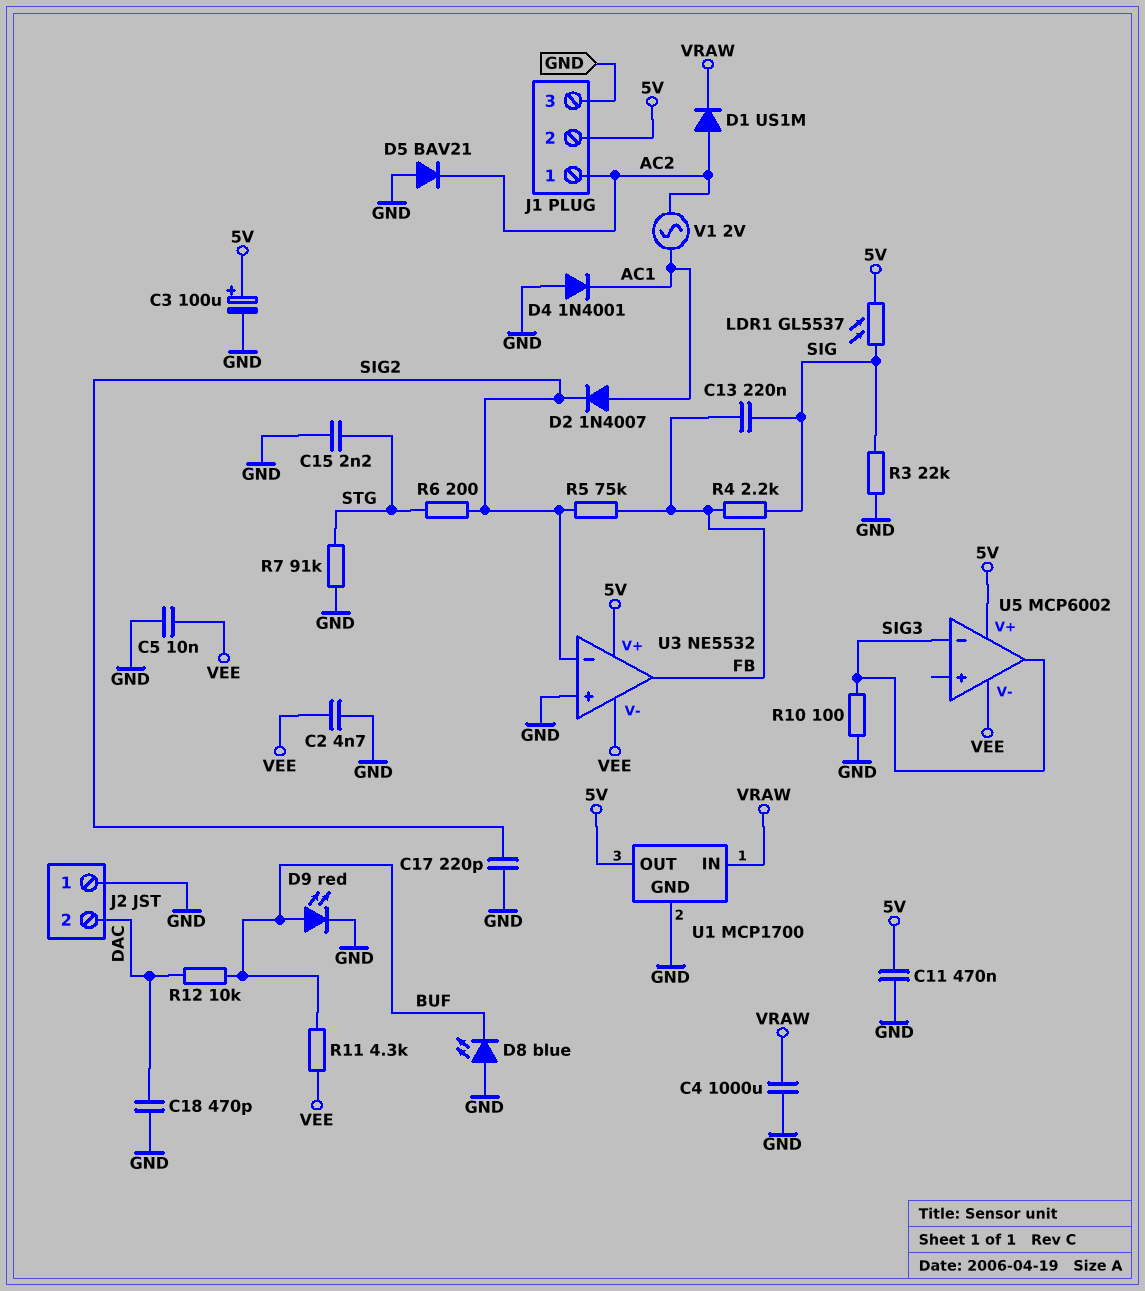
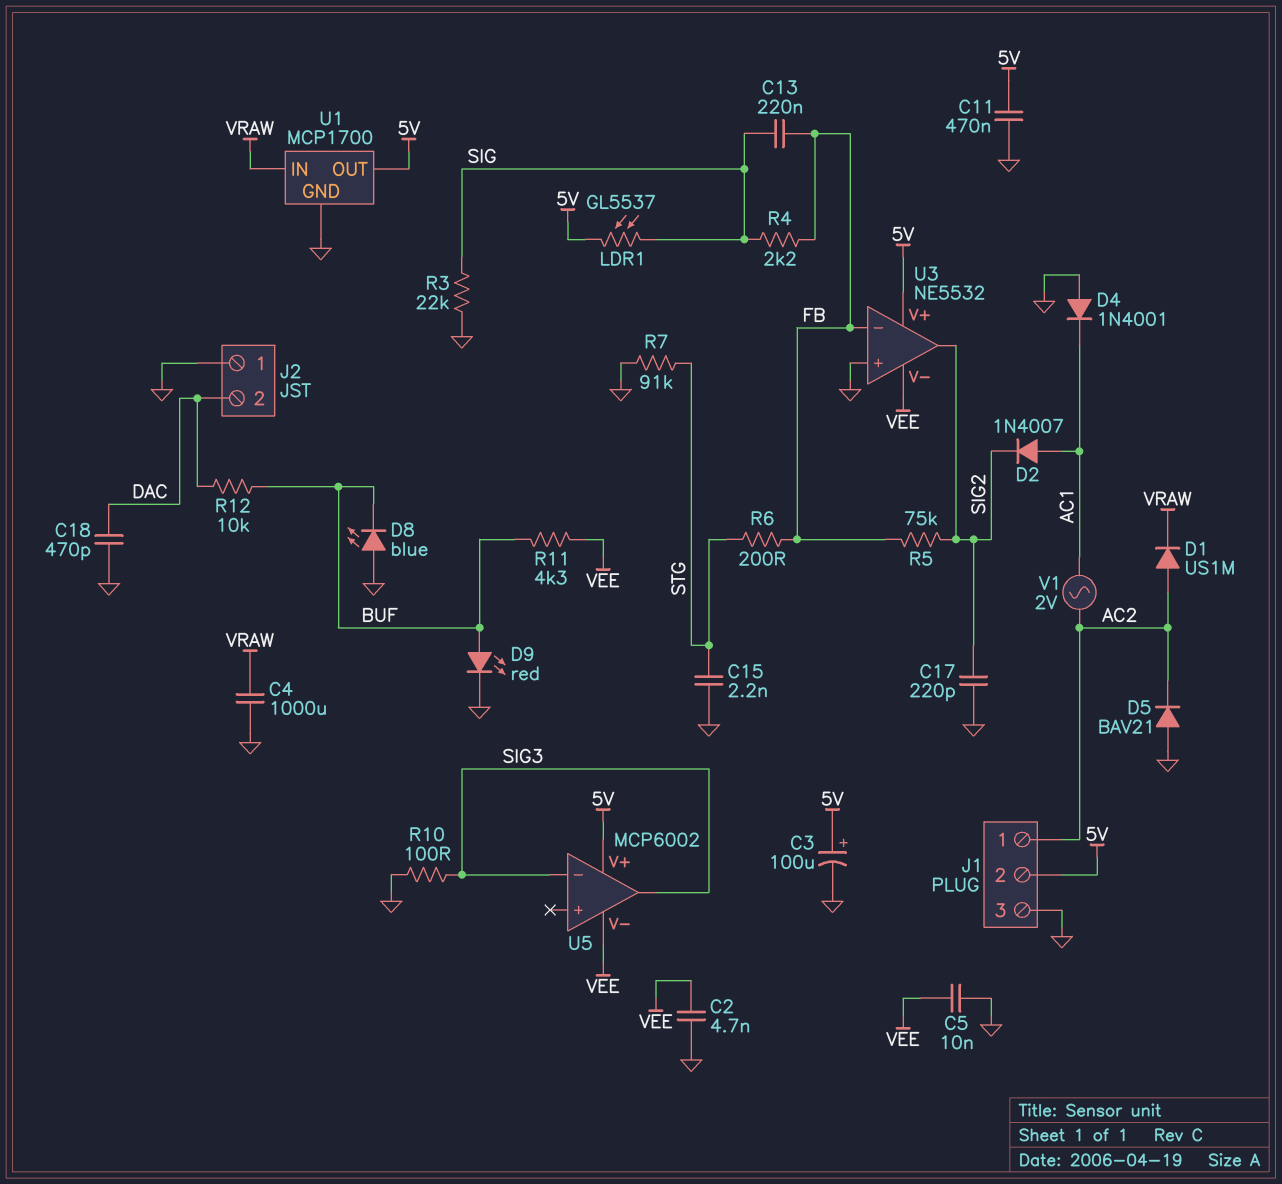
R6: 200 (SIG2, STG) -> 200 (FB, STG)
U3 pin in-: SIG2 -> FB
U3 pin out: FB -> SIG2

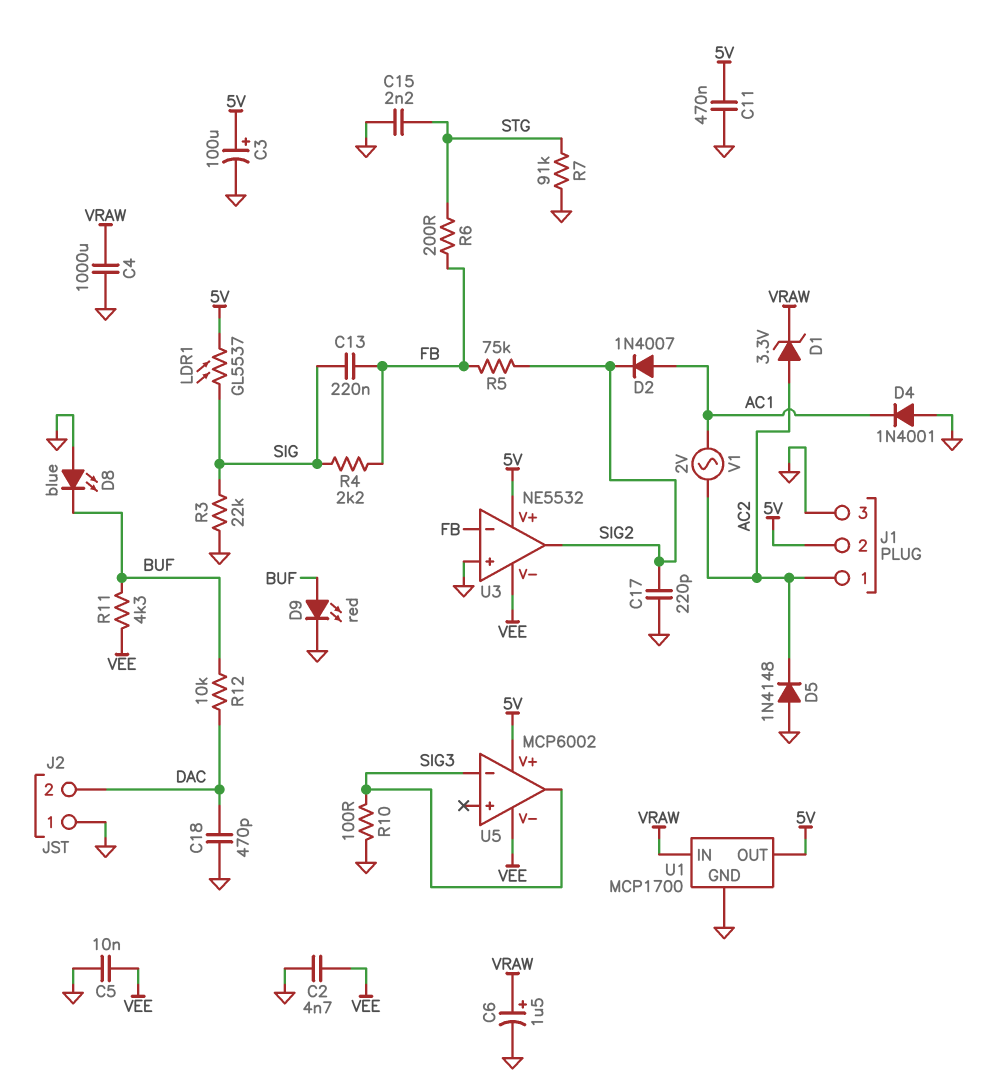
C6: none -> 1.5uF (plus VRAW, minus GND)
D1: diode US1M (A AC2, K VRAW) -> zener 3.3V (A AC2, K VRAW)
D5: diode BAV21 (A GND, K AC2) -> diode 1N4148 (A GND, K AC2)

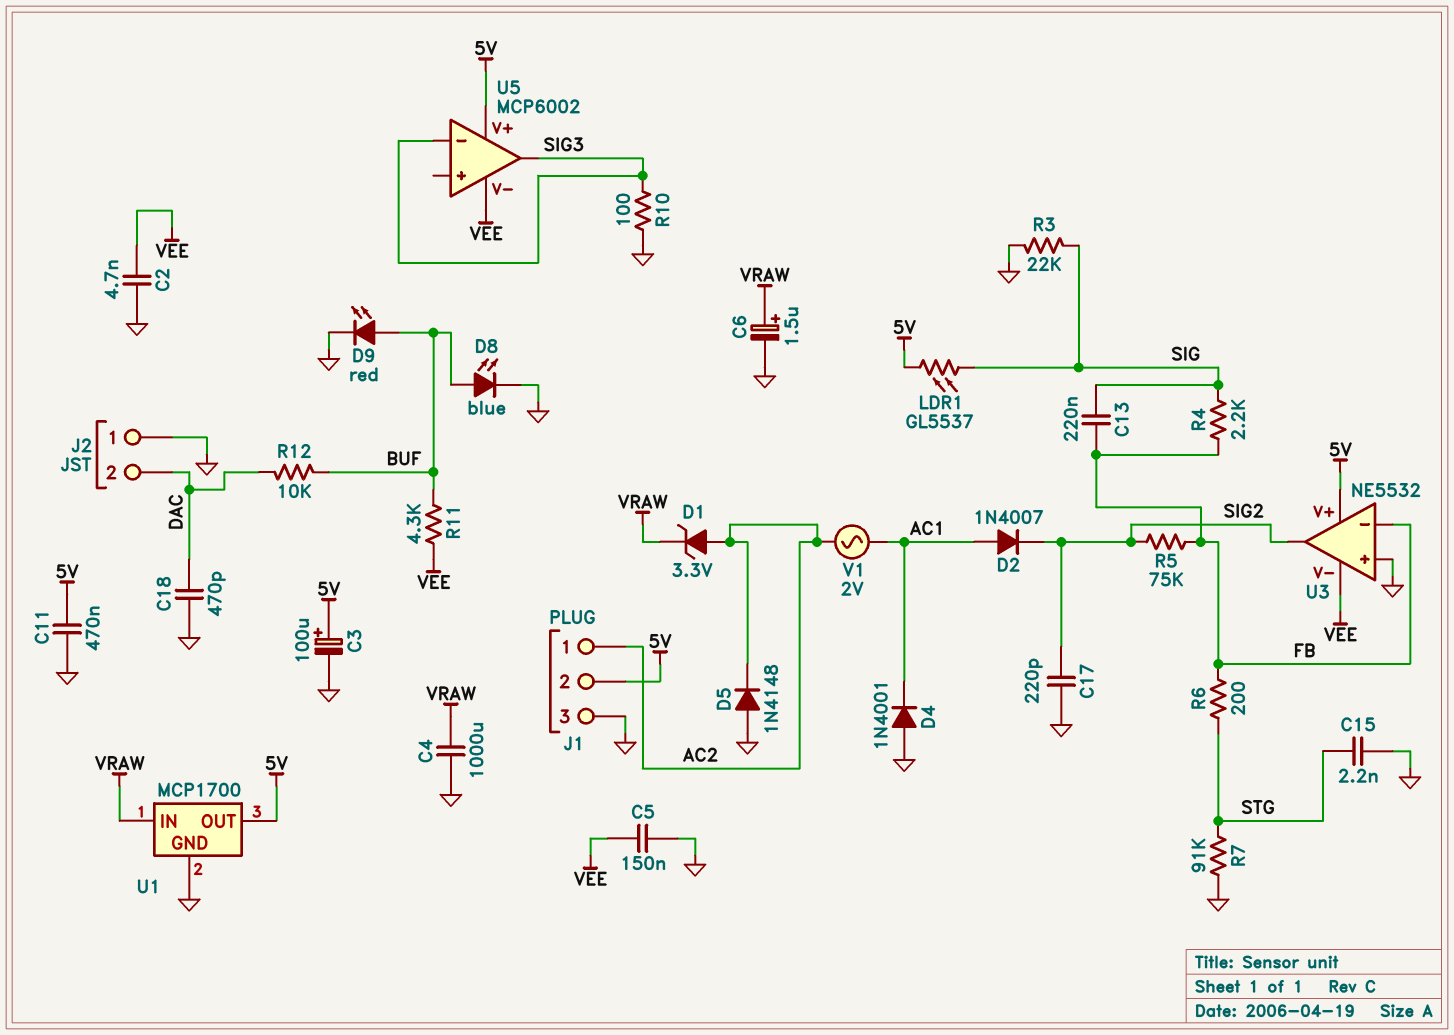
C5: 10nF (GND, VEE) -> 150nF (GND, VEE)
D8: LED blue (A GND, K BUF) -> LED blue (A BUF, K GND)

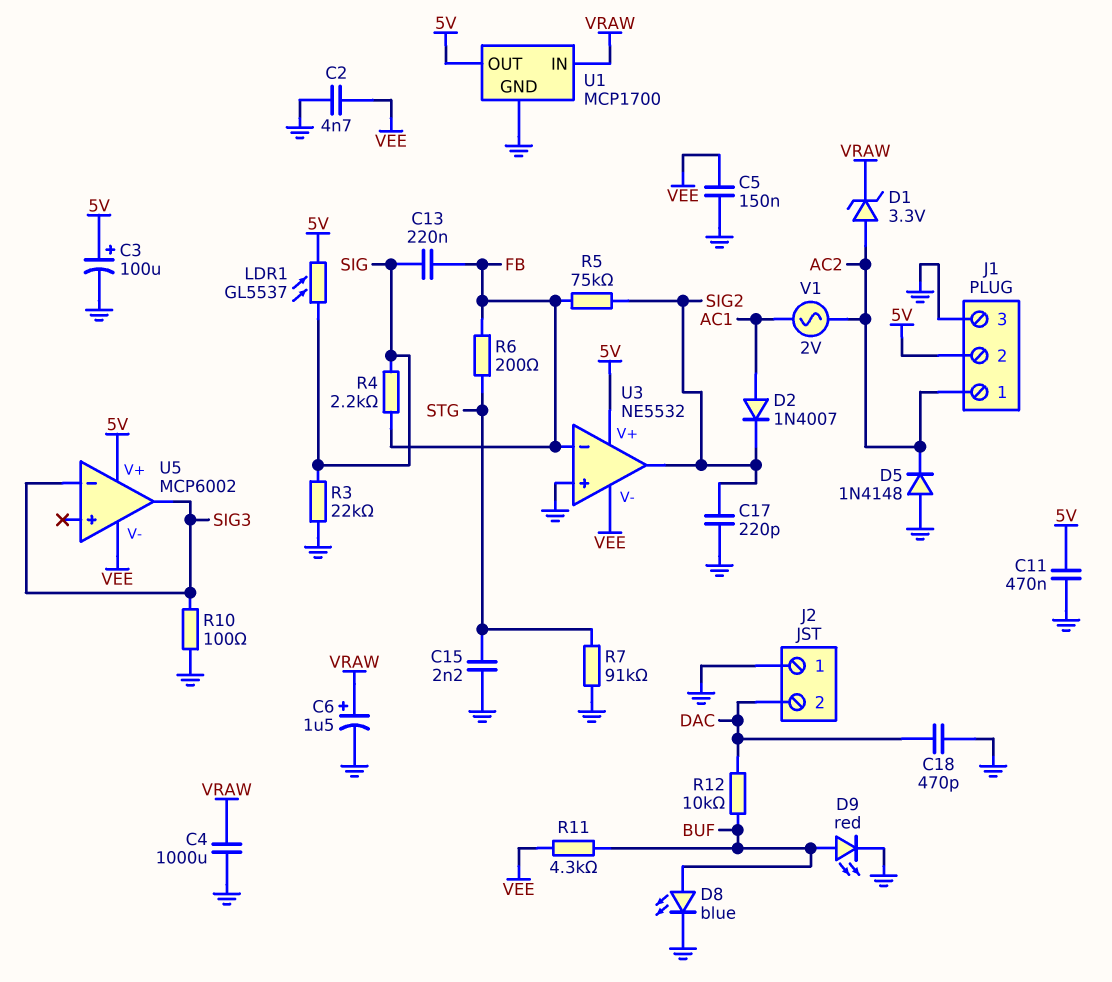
D4: diode 1N4001 (A GND, K AC1) -> none

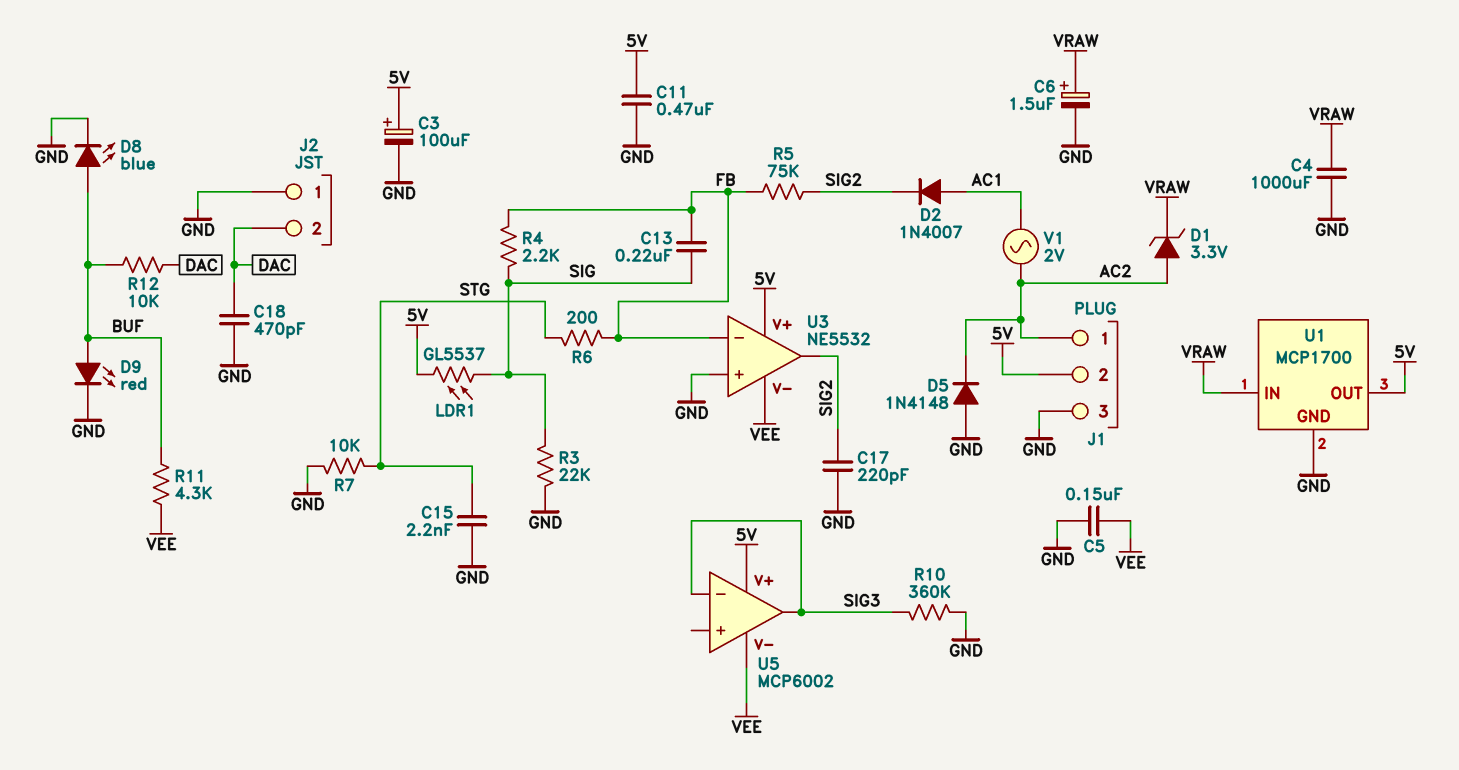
C2: 4.7nF (GND, VEE) -> none
R7: 91k (GND, STG) -> 10k (GND, STG)
R10: 100 (GND, SIG3) -> 360k (GND, SIG3)

